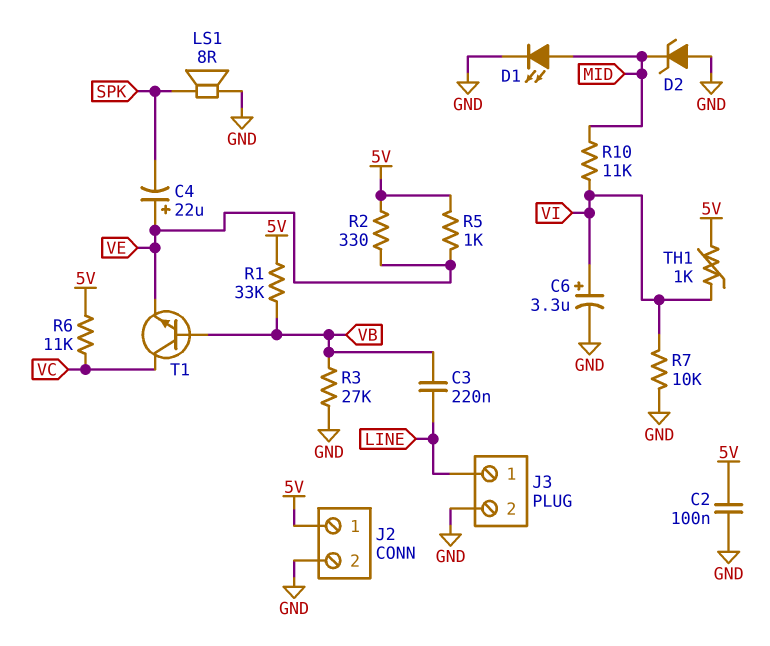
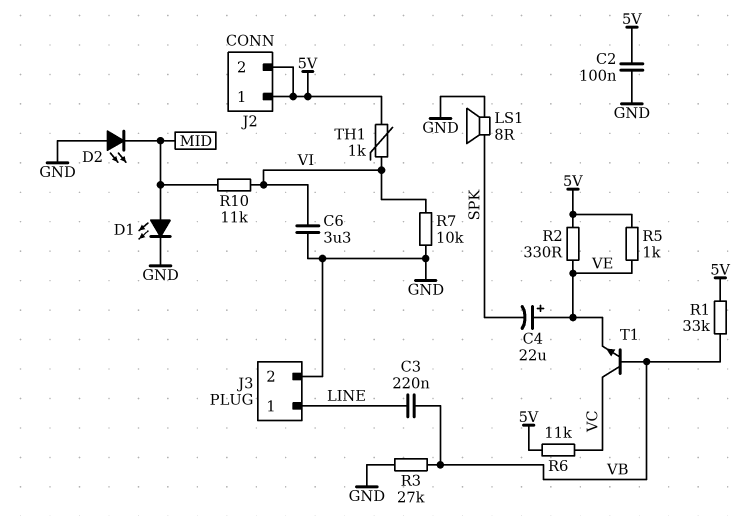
C6: 3.3uF (plus VI, minus GND) -> 3.3uF (GND, VI)
D2: zener (A GND, K MID) -> LED (A GND, K MID)
J2 pin 2: GND -> 5V

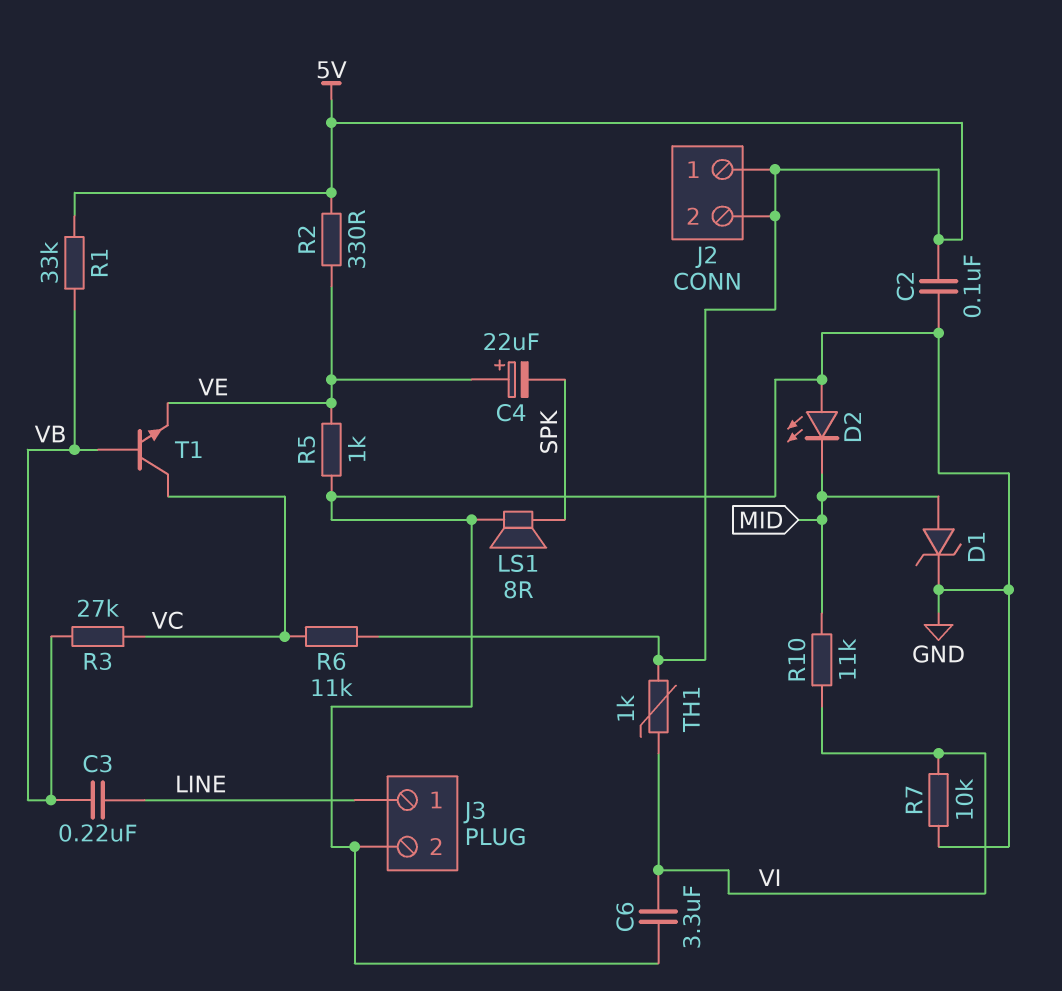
D1: LED (A MID, K GND) -> zener (A MID, K GND)
R3: 27k (GND, VB) -> 27k (VB, VC)
R5: 1k (5V, VE) -> 1k (GND, VE)

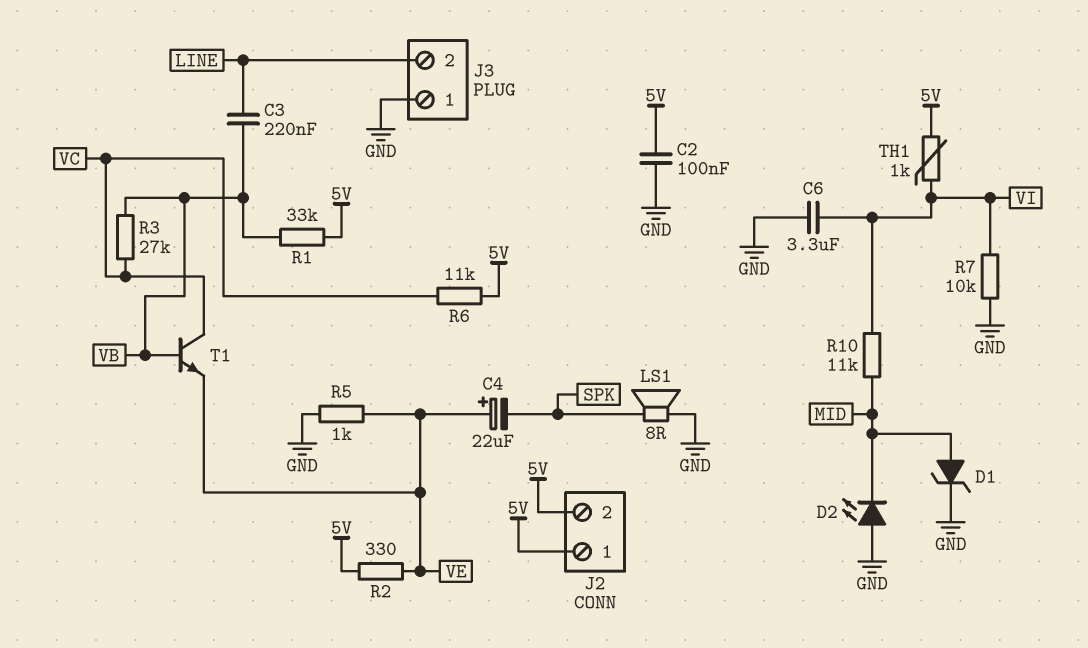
J3 pin 1: LINE -> GND
J3 pin 2: GND -> LINE

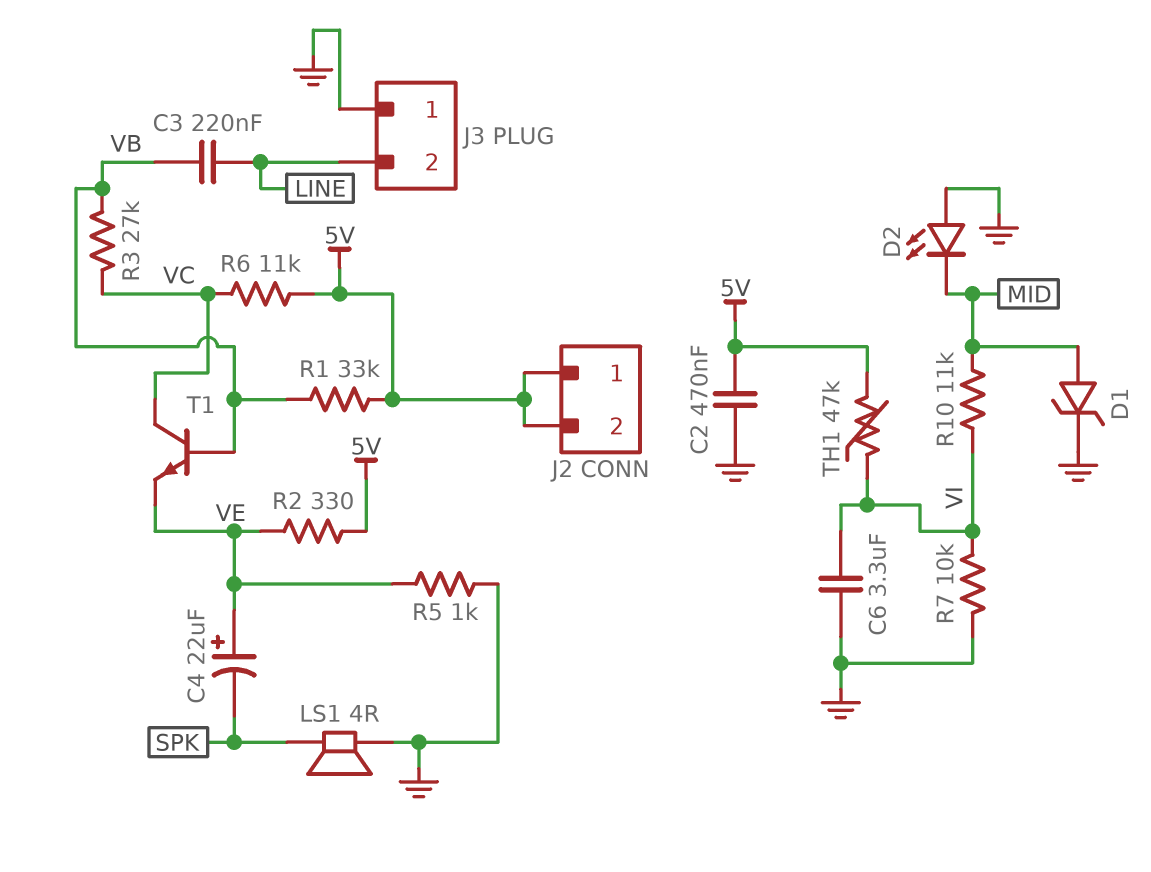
C2: 100nF (5V, GND) -> 470nF (5V, GND)
LS1: speaker 8R (GND, SPK) -> speaker 4R (GND, SPK)
TH1: 1k (5V, VI) -> 47k (5V, VI)

